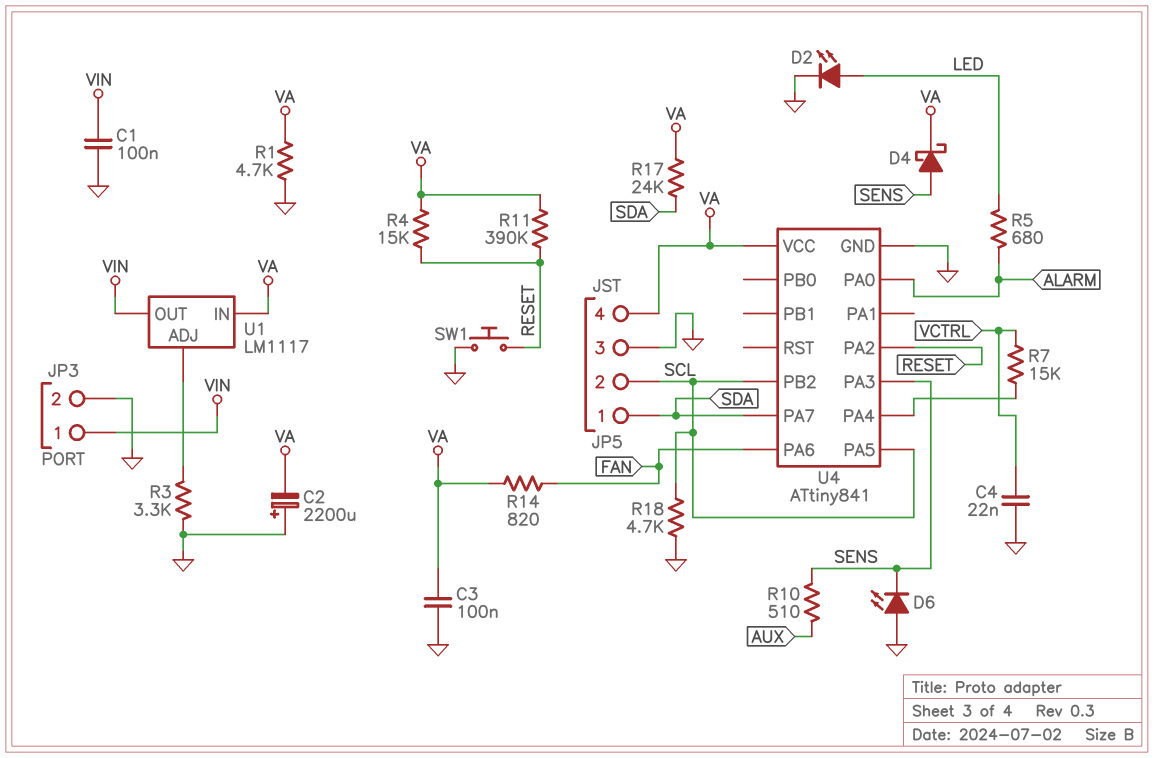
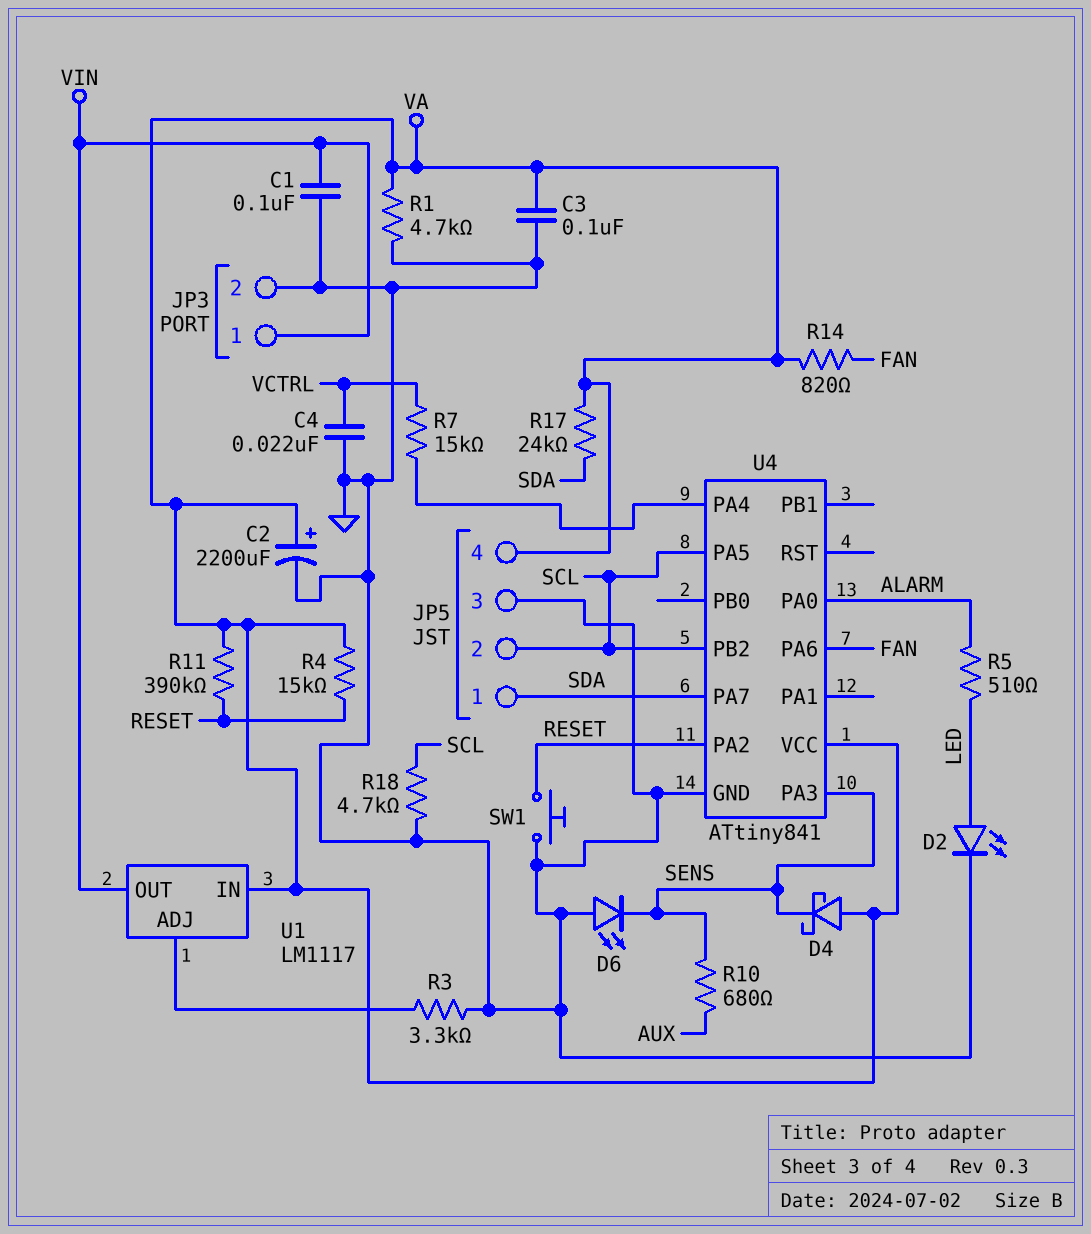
C2: 2200uF (plus GND, minus VA) -> 2200uF (plus VA, minus GND)
D4: schottky (A SENS, K VA) -> schottky (A VA, K SENS)
R5: 680 (ALARM, LED) -> 510 (ALARM, LED)
R10: 510 (AUX, SENS) -> 680 (AUX, SENS)

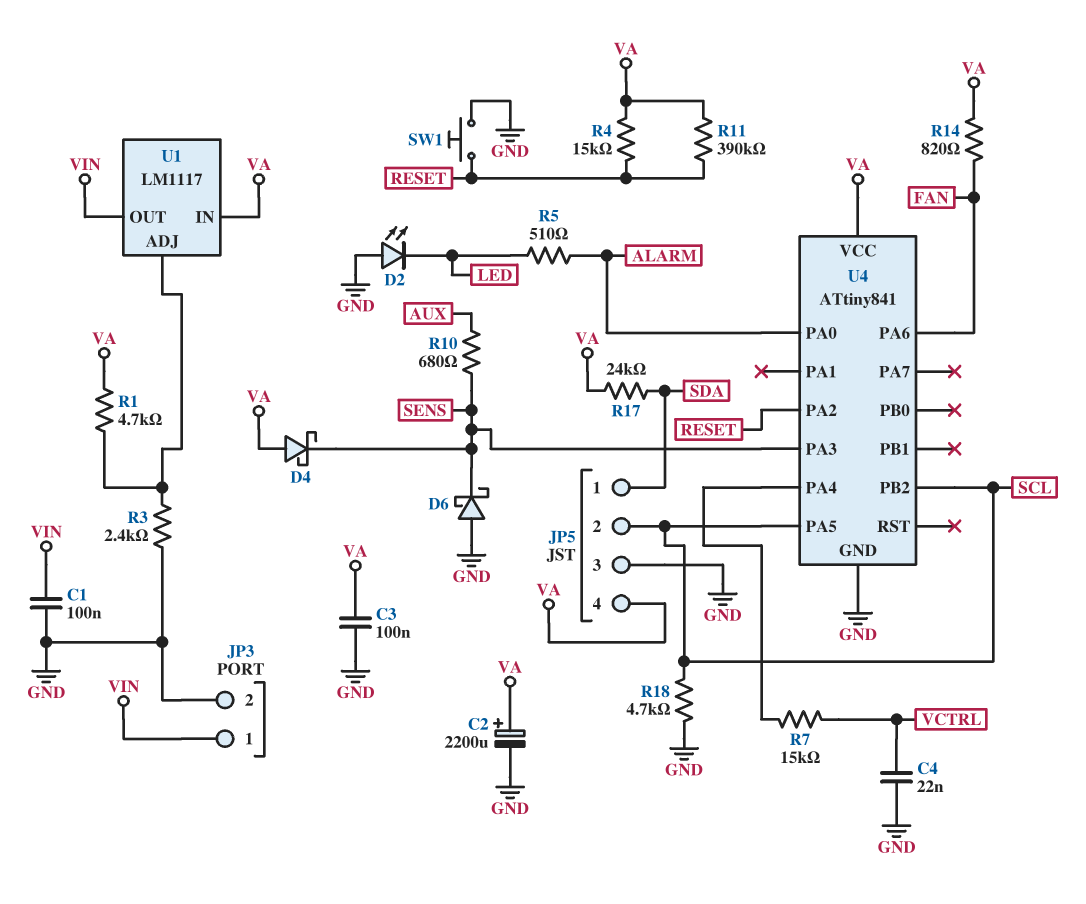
D2: LED (A LED, K GND) -> LED (A GND, K LED)
D6: LED (A GND, K SENS) -> schottky (A GND, K SENS)
R1: 4.7k (GND, VA) -> 4.7k (U1/ADJ, VA)
R3: 3.3k (GND, U1/ADJ) -> 2.4k (GND, U1/ADJ)
U4 pin PA7: SDA -> none

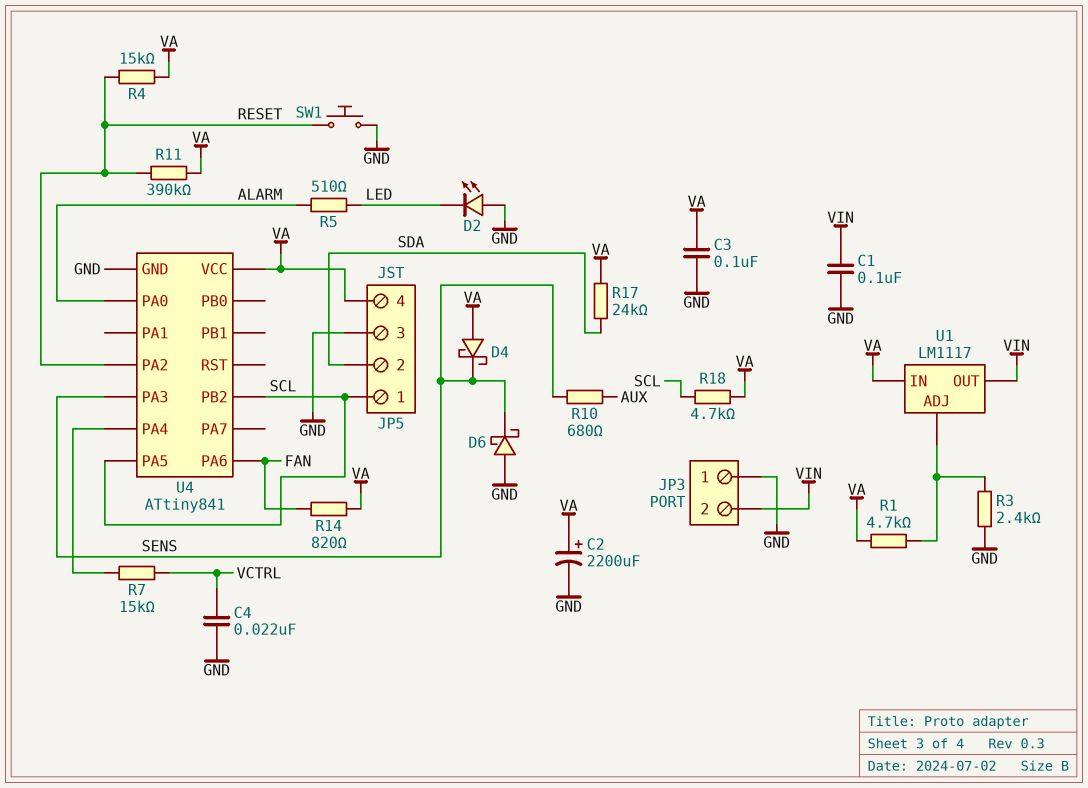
JP3 pin 1: VIN -> GND
JP3 pin 2: GND -> VIN
JP5 pin 1: SDA -> SCL
JP5 pin 2: SCL -> SDA
R18: 4.7k (GND, SCL) -> 4.7k (SCL, VA)

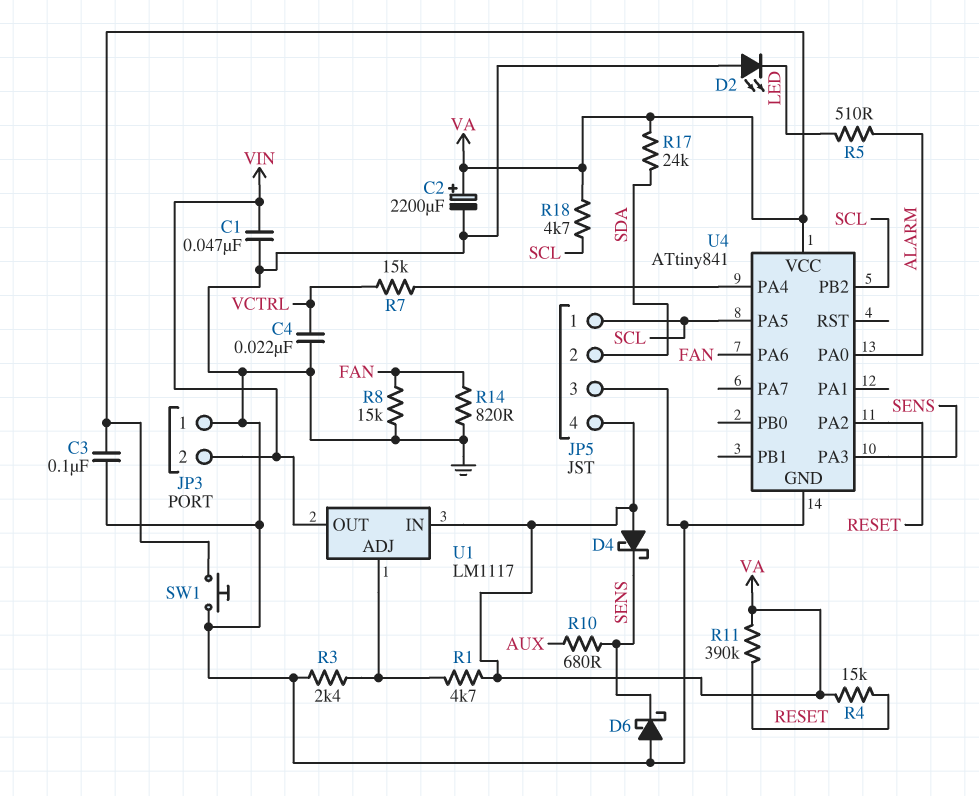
C1: 100nF (GND, VIN) -> 47nF (GND, VIN)
R8: none -> 15k (FAN, GND)
R14: 820 (FAN, VA) -> 820 (FAN, GND)
SW1: button (GND, RESET) -> button (GND, VA)

